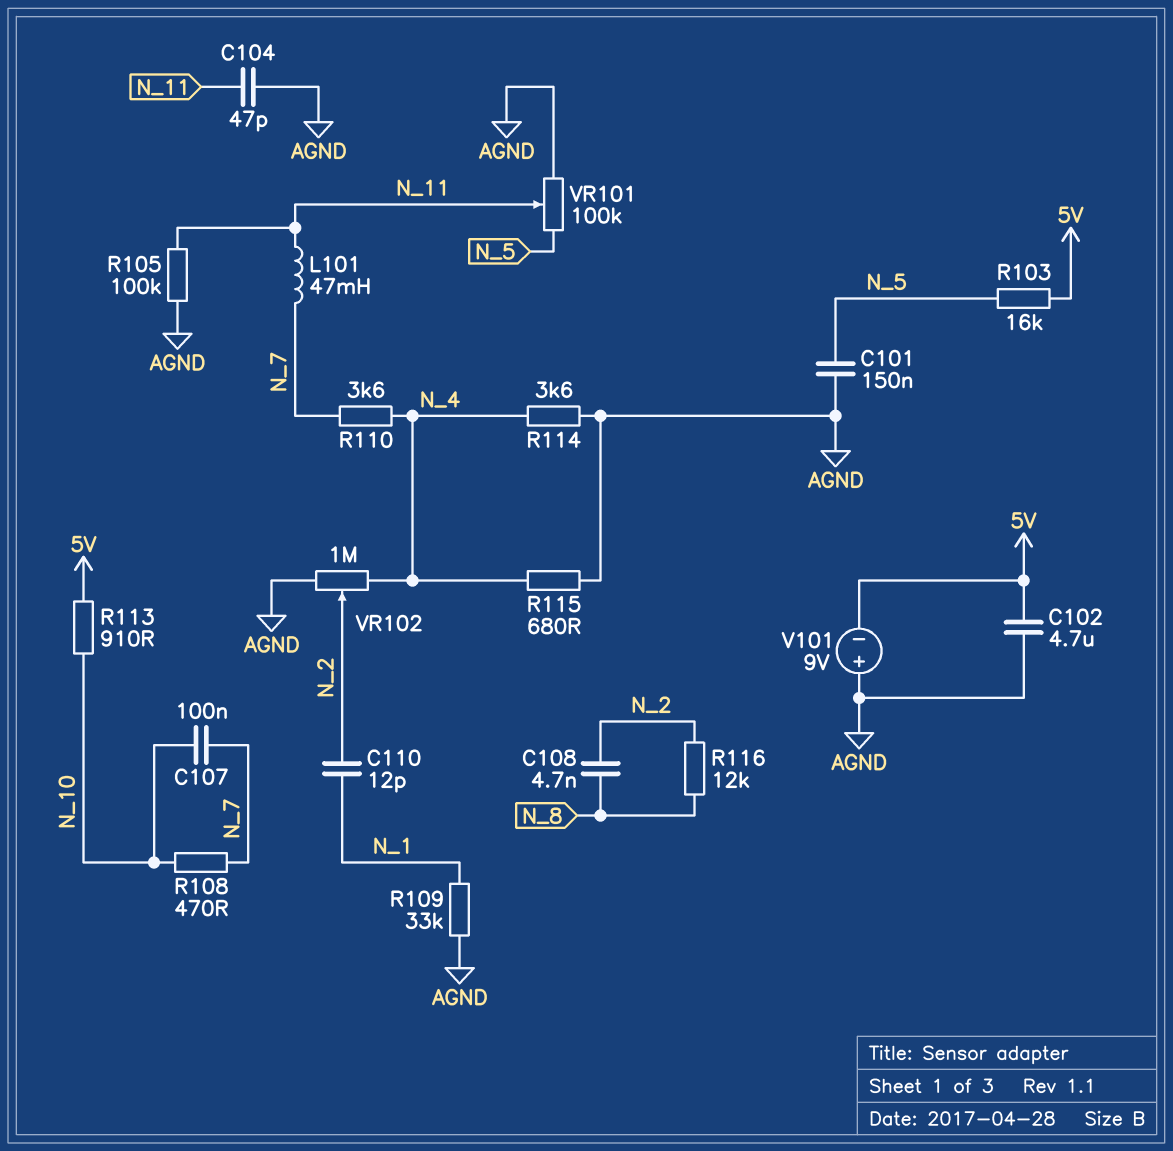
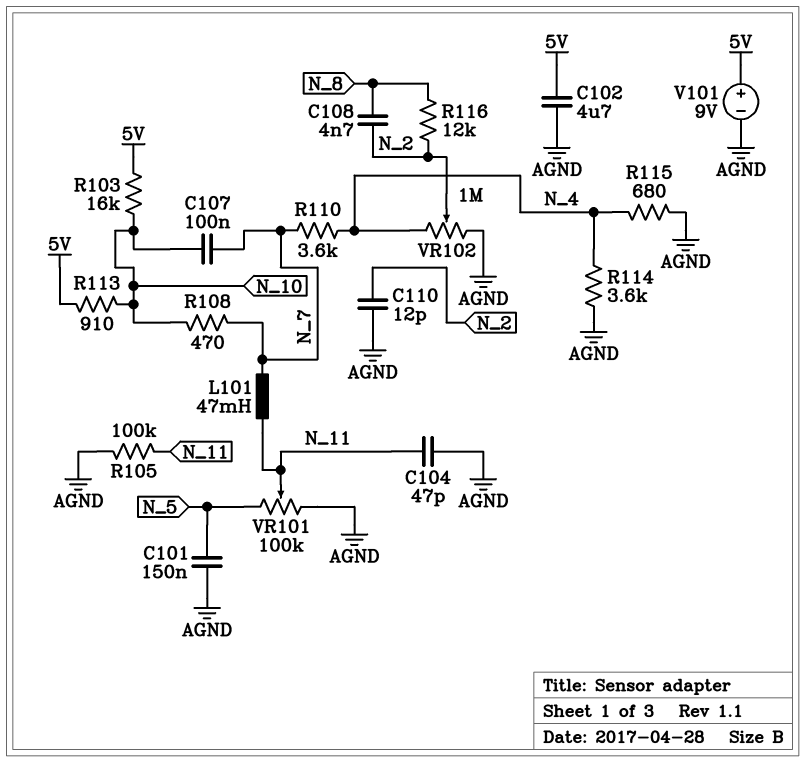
C110: 12pF (N_1, N_2) -> 12pF (AGND, N_2)
R103: 16k (5V, N_5) -> 16k (5V, N_10)
R109: 33k (AGND, N_1) -> none
V101: 9V (plus AGND, minus 5V) -> 9V (plus 5V, minus AGND)

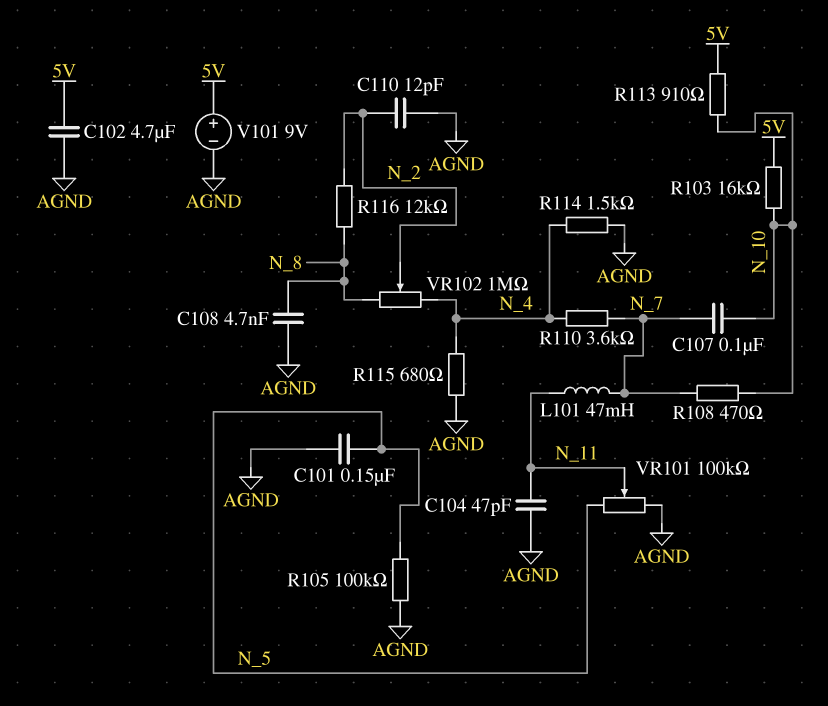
C108: 4.7nF (N_2, N_8) -> 4.7nF (AGND, N_8)
R105: 100k (AGND, N_11) -> 100k (AGND, N_5)
R114: 3.6k (AGND, N_4) -> 1.5k (AGND, N_4)
VR102: 1M (AGND, N_4, wiper N_2) -> 1M (N_4, N_8, wiper N_2)

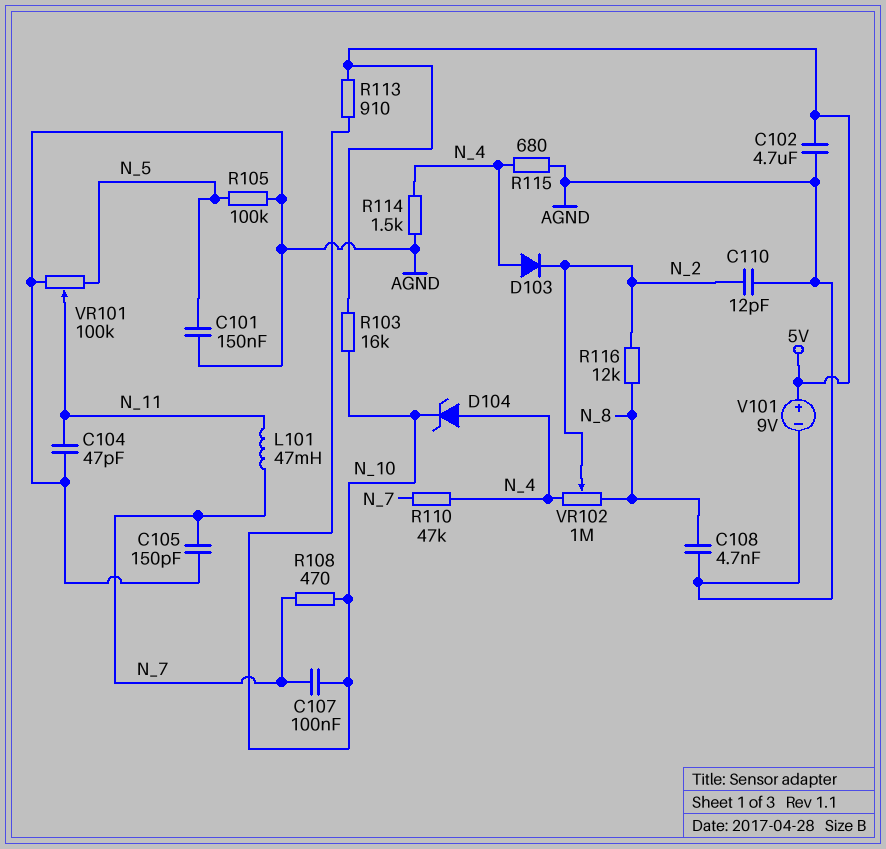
C105: none -> 150pF (AGND, N_7)
D103: none -> diode (A N_4, K N_2)
D104: none -> zener (A N_4, K N_10)
R110: 3.6k (N_4, N_7) -> 47k (N_4, N_7)

